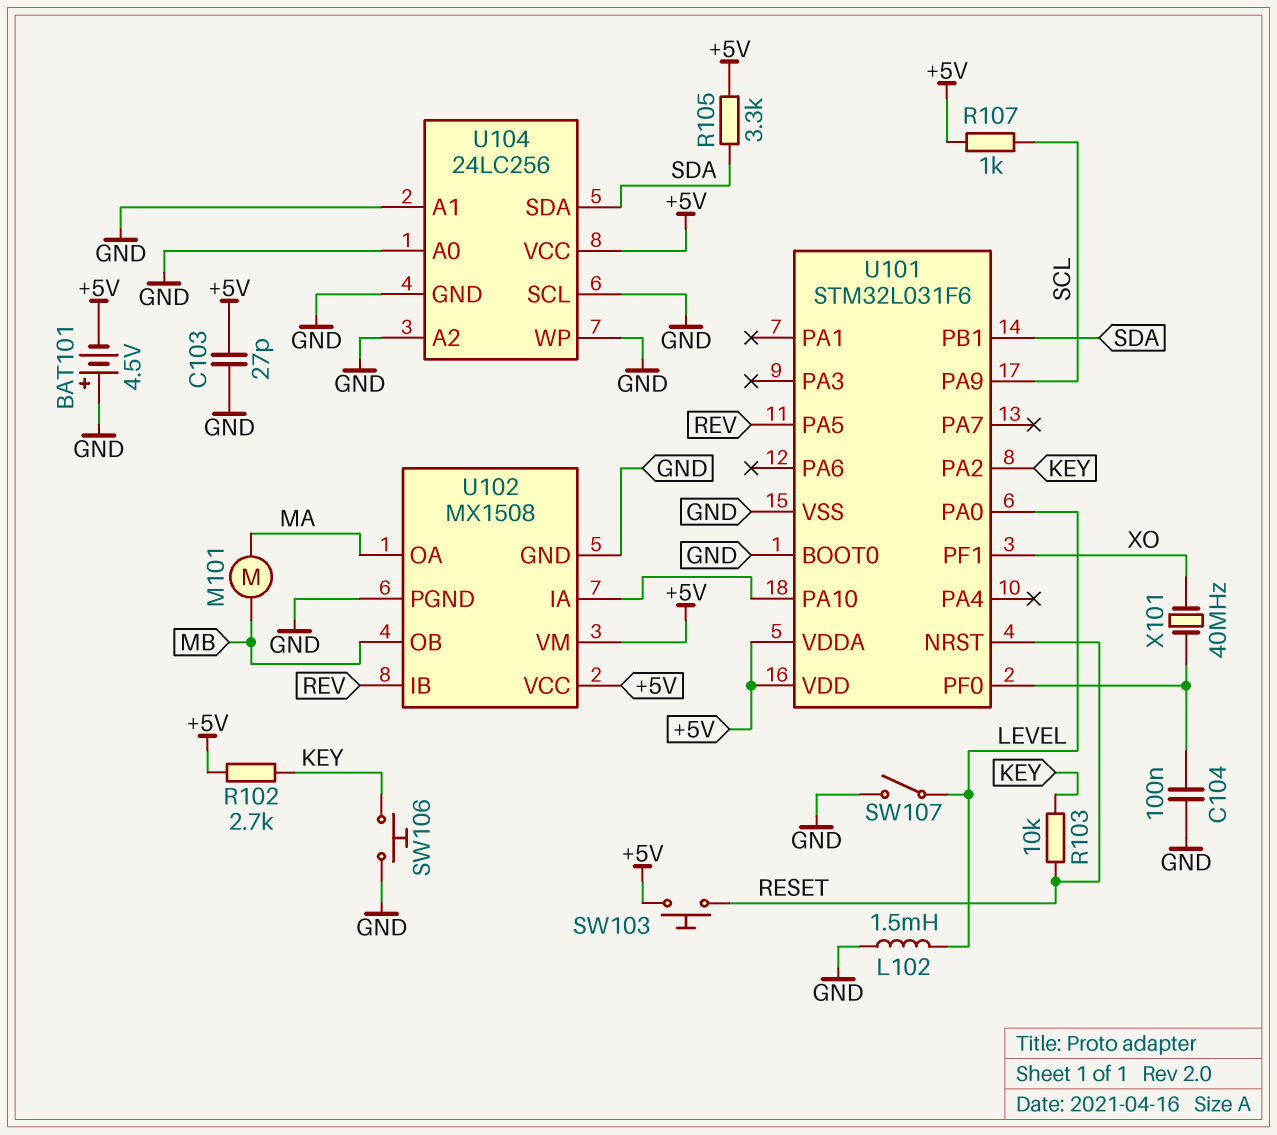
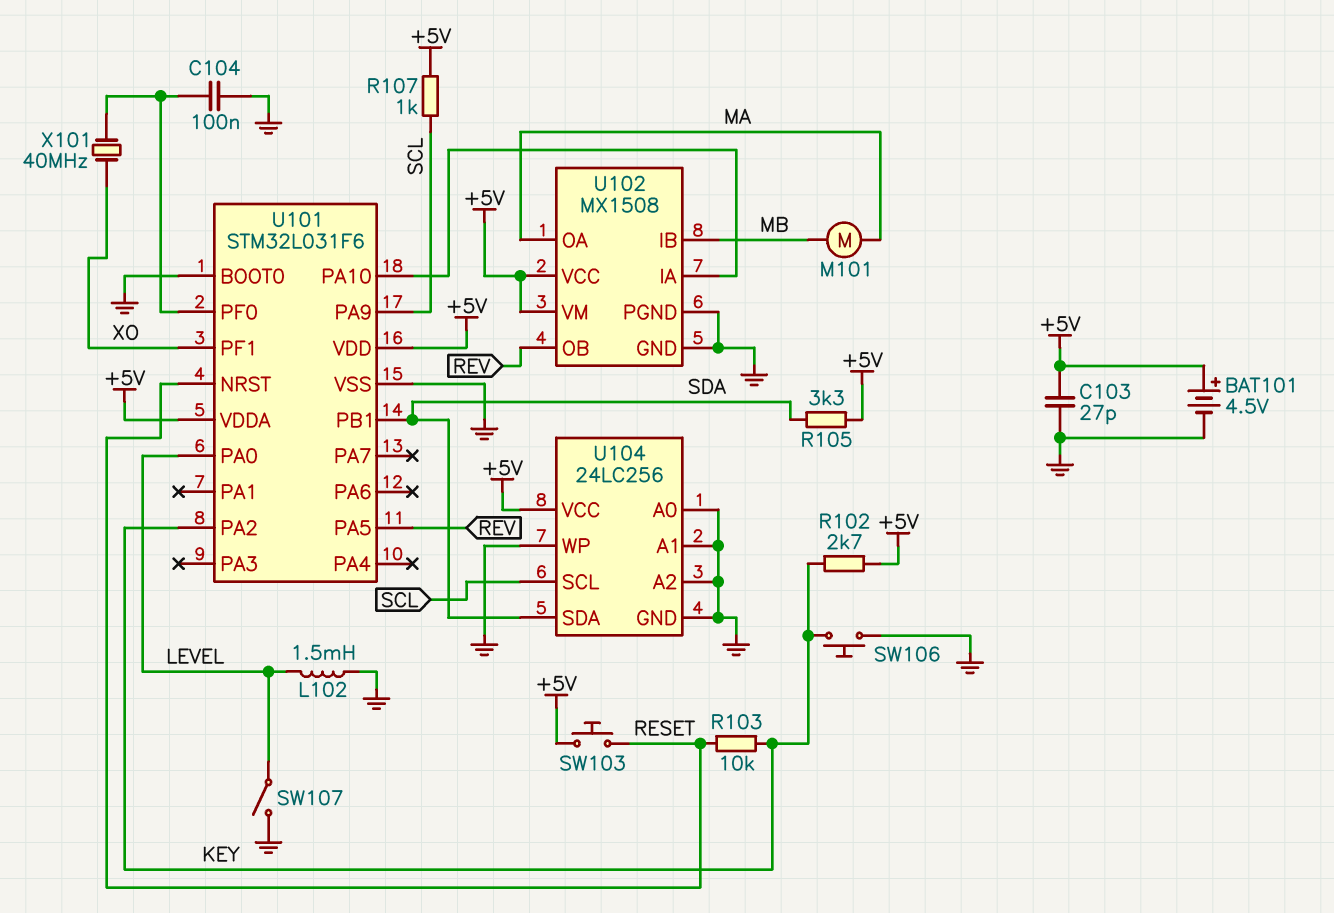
BAT101: 4.5V (plus GND, minus +5V) -> 4.5V (plus +5V, minus GND)
U102 pin IB: REV -> MB
U102 pin OB: MB -> REV
U104 pin SCL: GND -> SCL

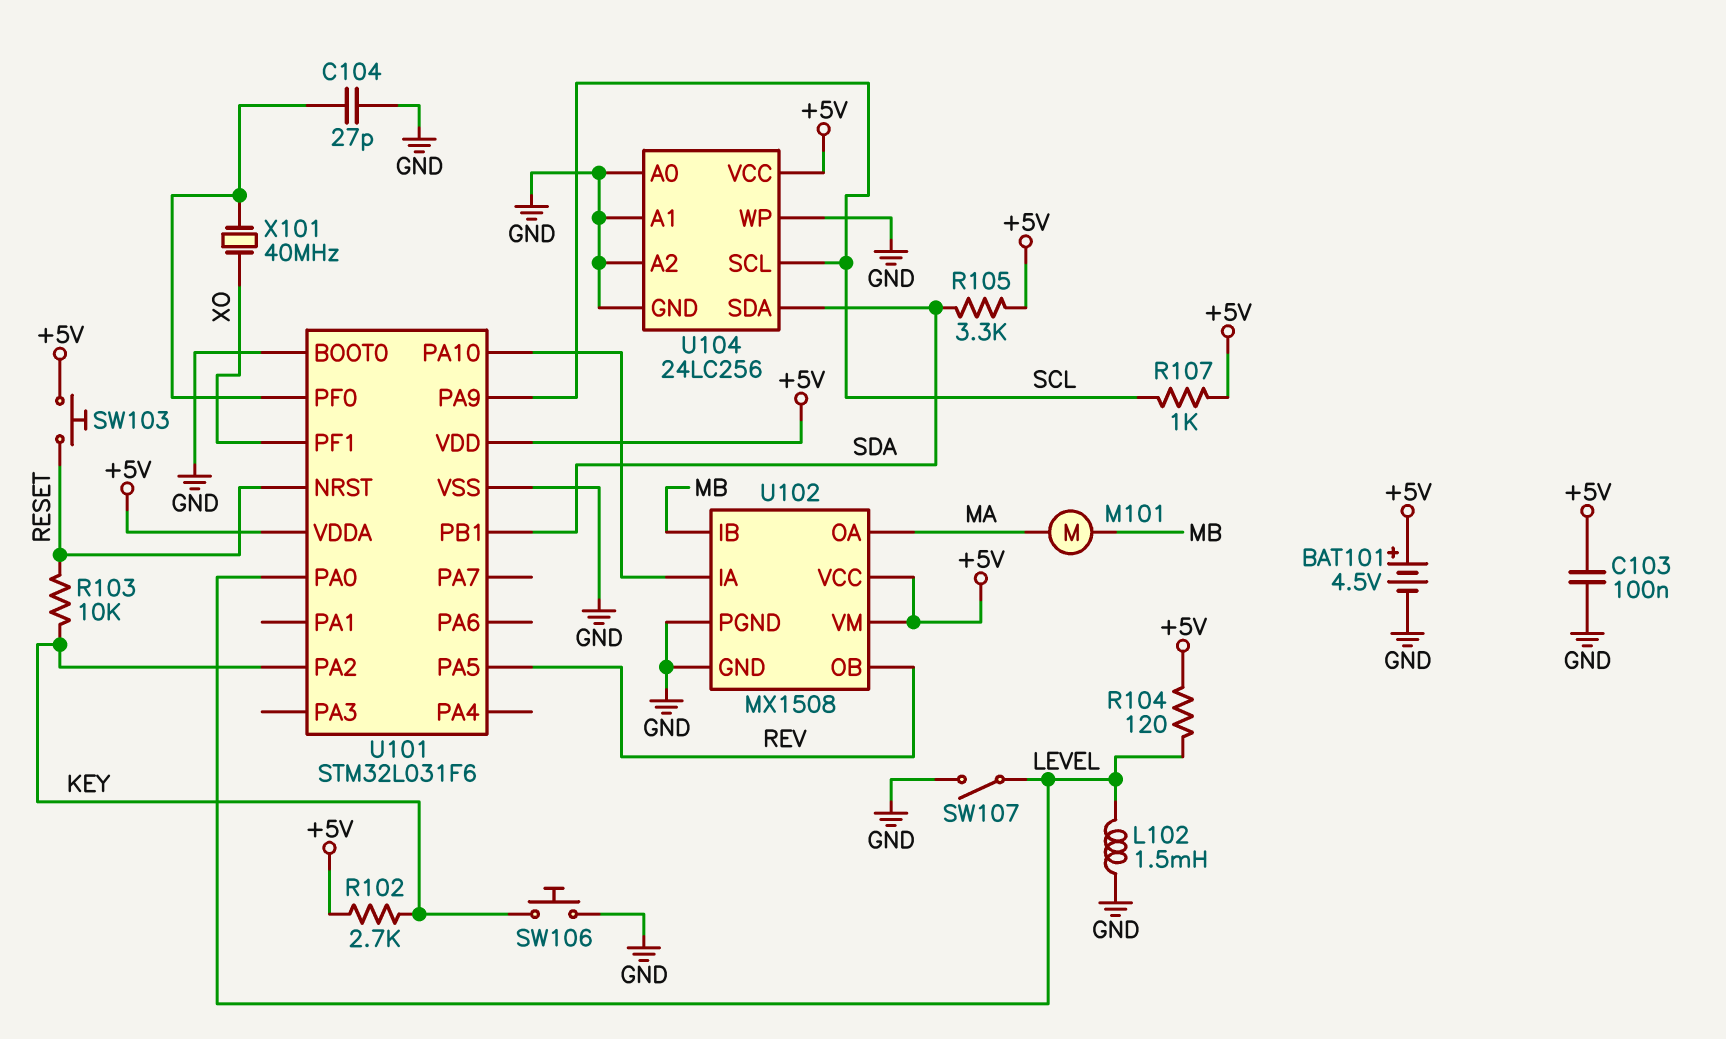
C103: 27pF (+5V, GND) -> 100nF (+5V, GND)
C104: 100nF (GND, U101/PF0) -> 27pF (GND, U101/PF0)
R104: none -> 120 (+5V, LEVEL)

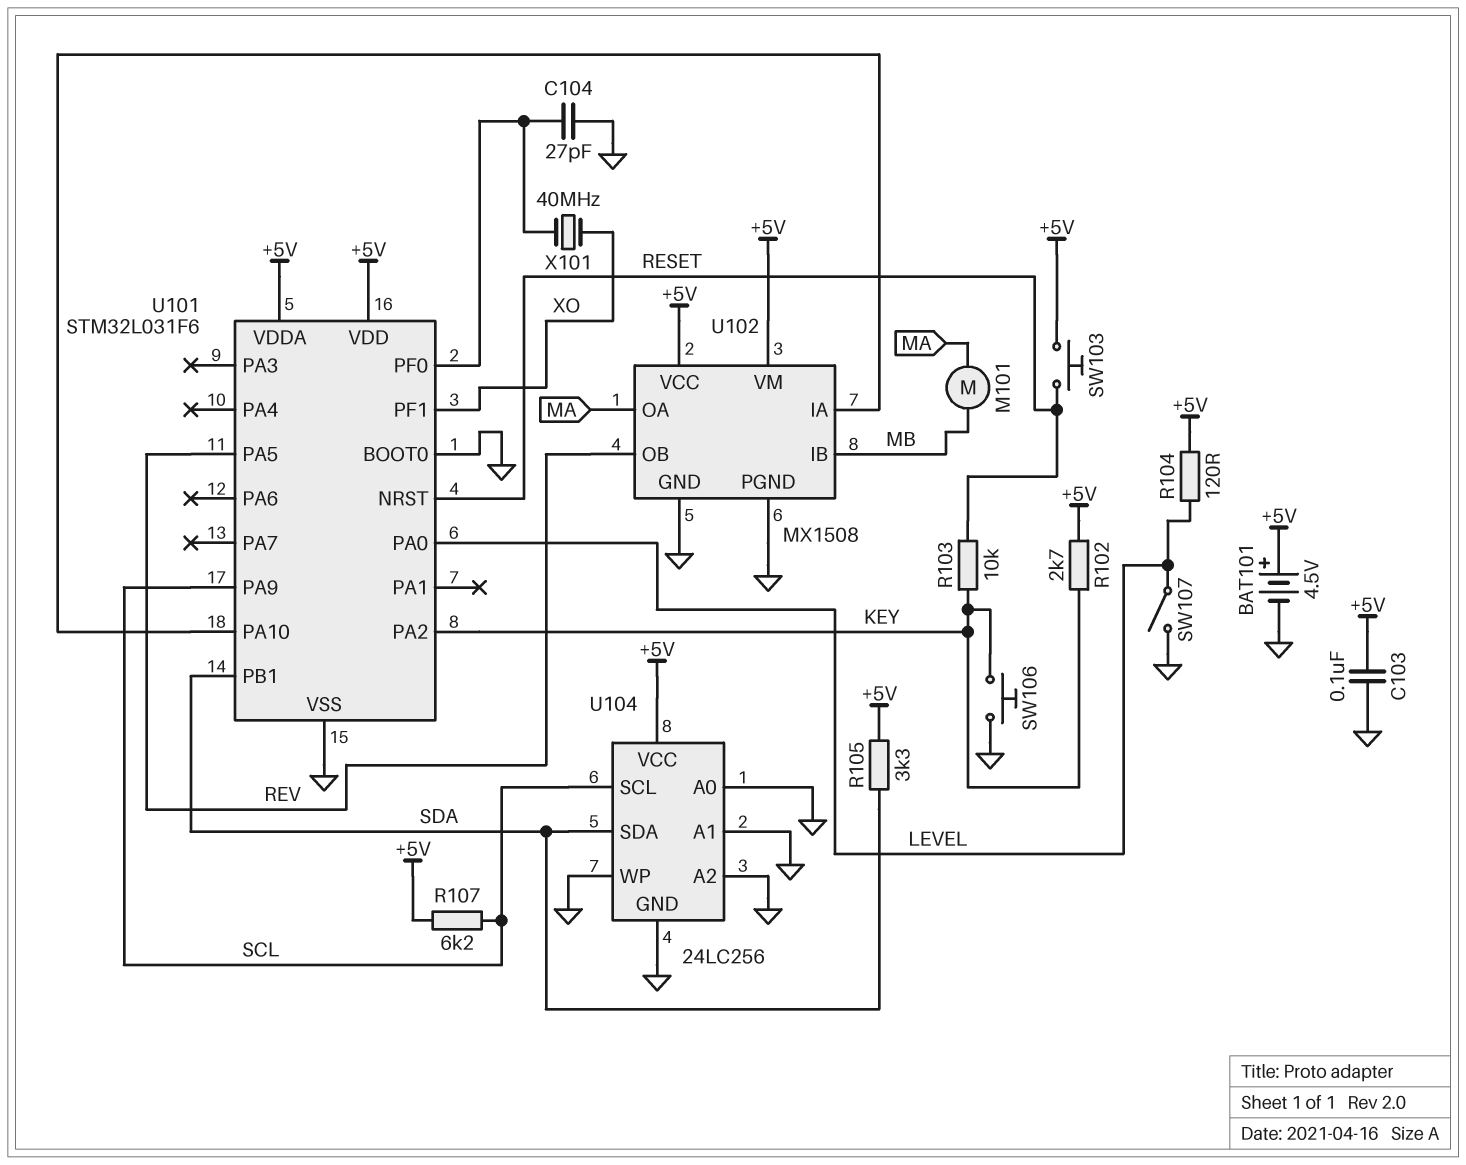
L102: 1.5mH (GND, LEVEL) -> none
R107: 1k (+5V, SCL) -> 6.2k (+5V, SCL)

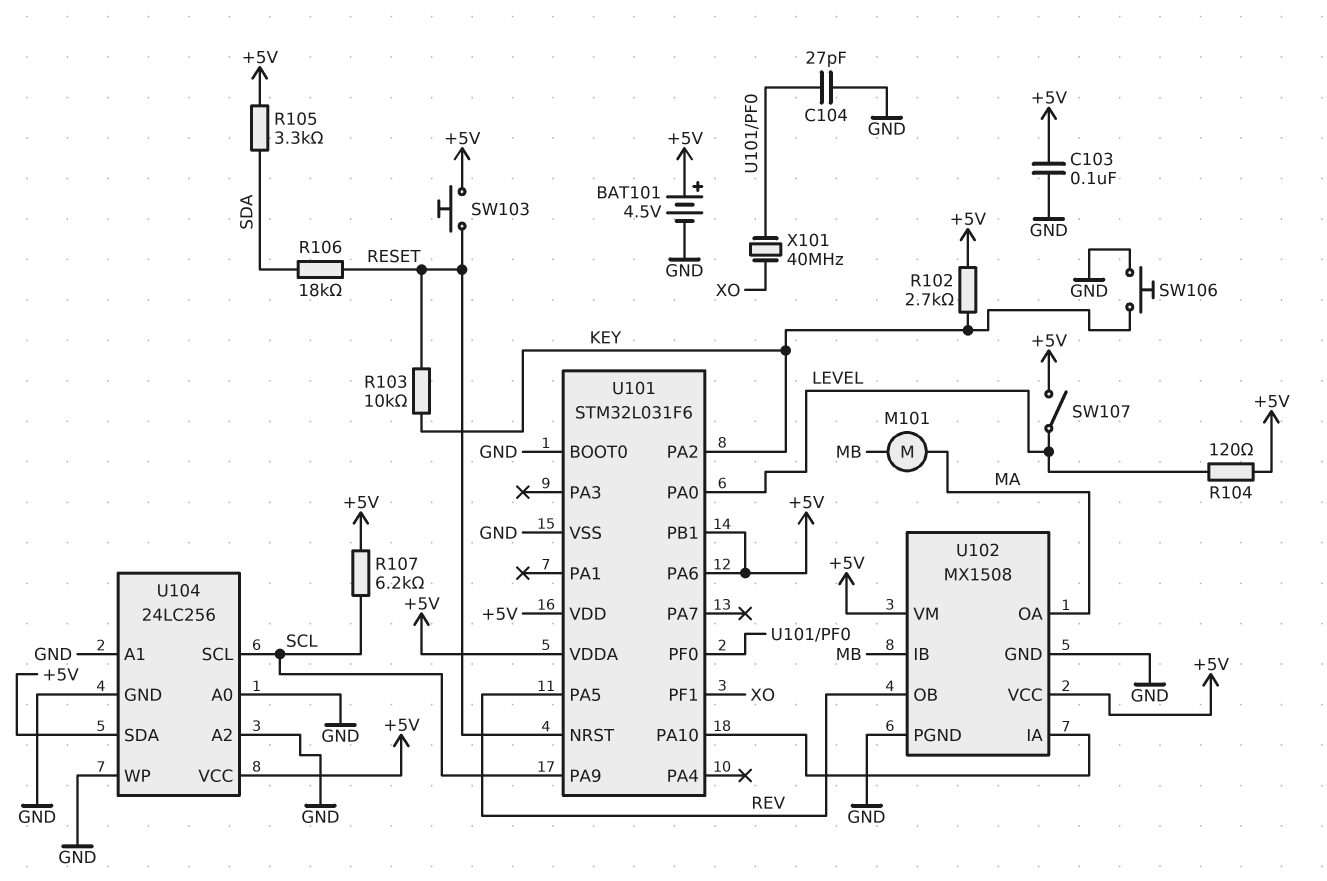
R106: none -> 18k (RESET, SDA)
SW107: switch (GND, LEVEL) -> switch (+5V, LEVEL)
U101 pin PA6: none -> +5V
U101 pin PB1: SDA -> +5V
U104 pin SDA: SDA -> +5V

